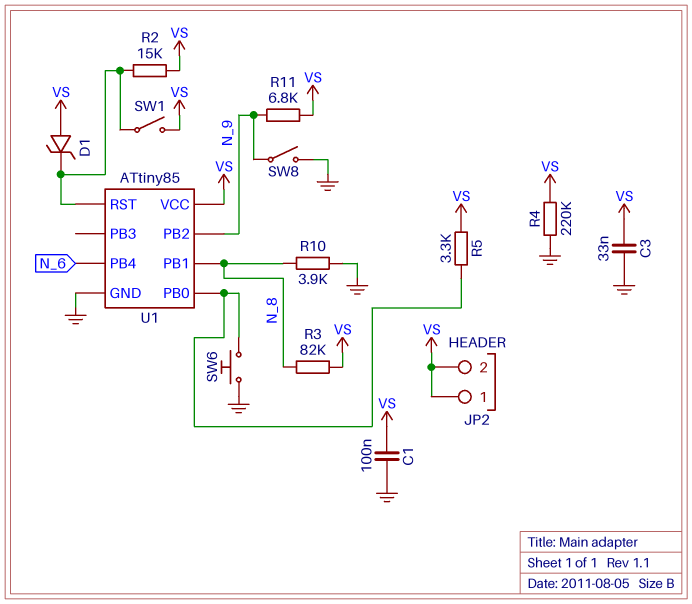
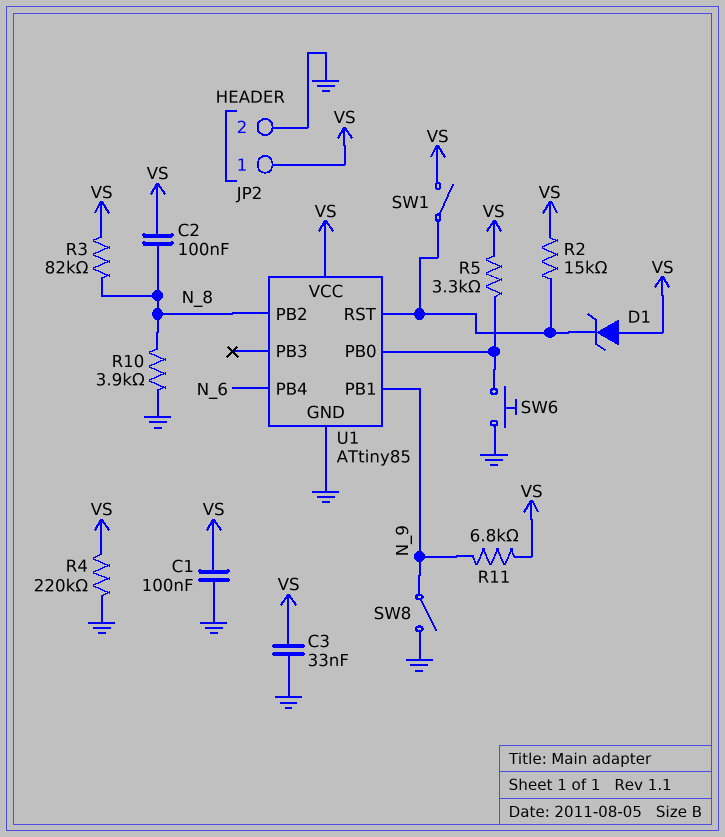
C2: none -> 100nF (N_8, VS)
JP2 pin 2: VS -> GND
U1 pin PB1: N_8 -> N_9
U1 pin PB2: N_9 -> N_8

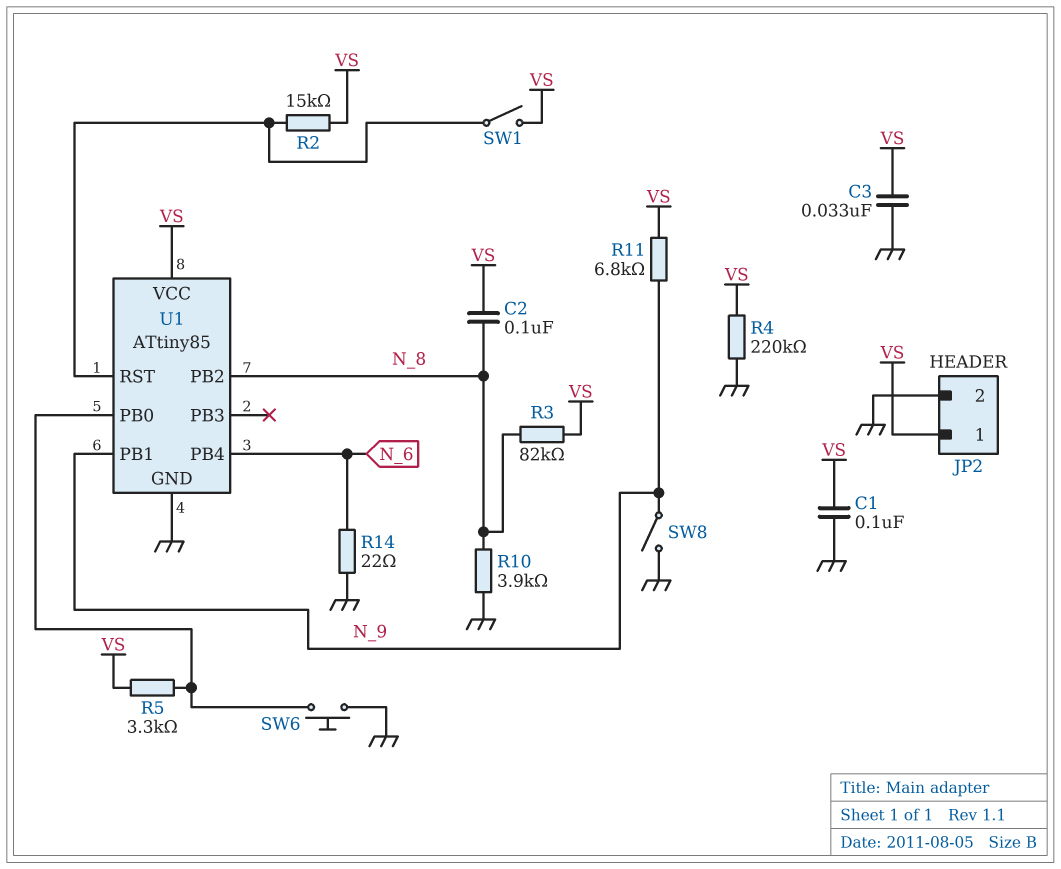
D1: zener (A VS, K U1/RST) -> none
R14: none -> 22 (GND, N_6)

